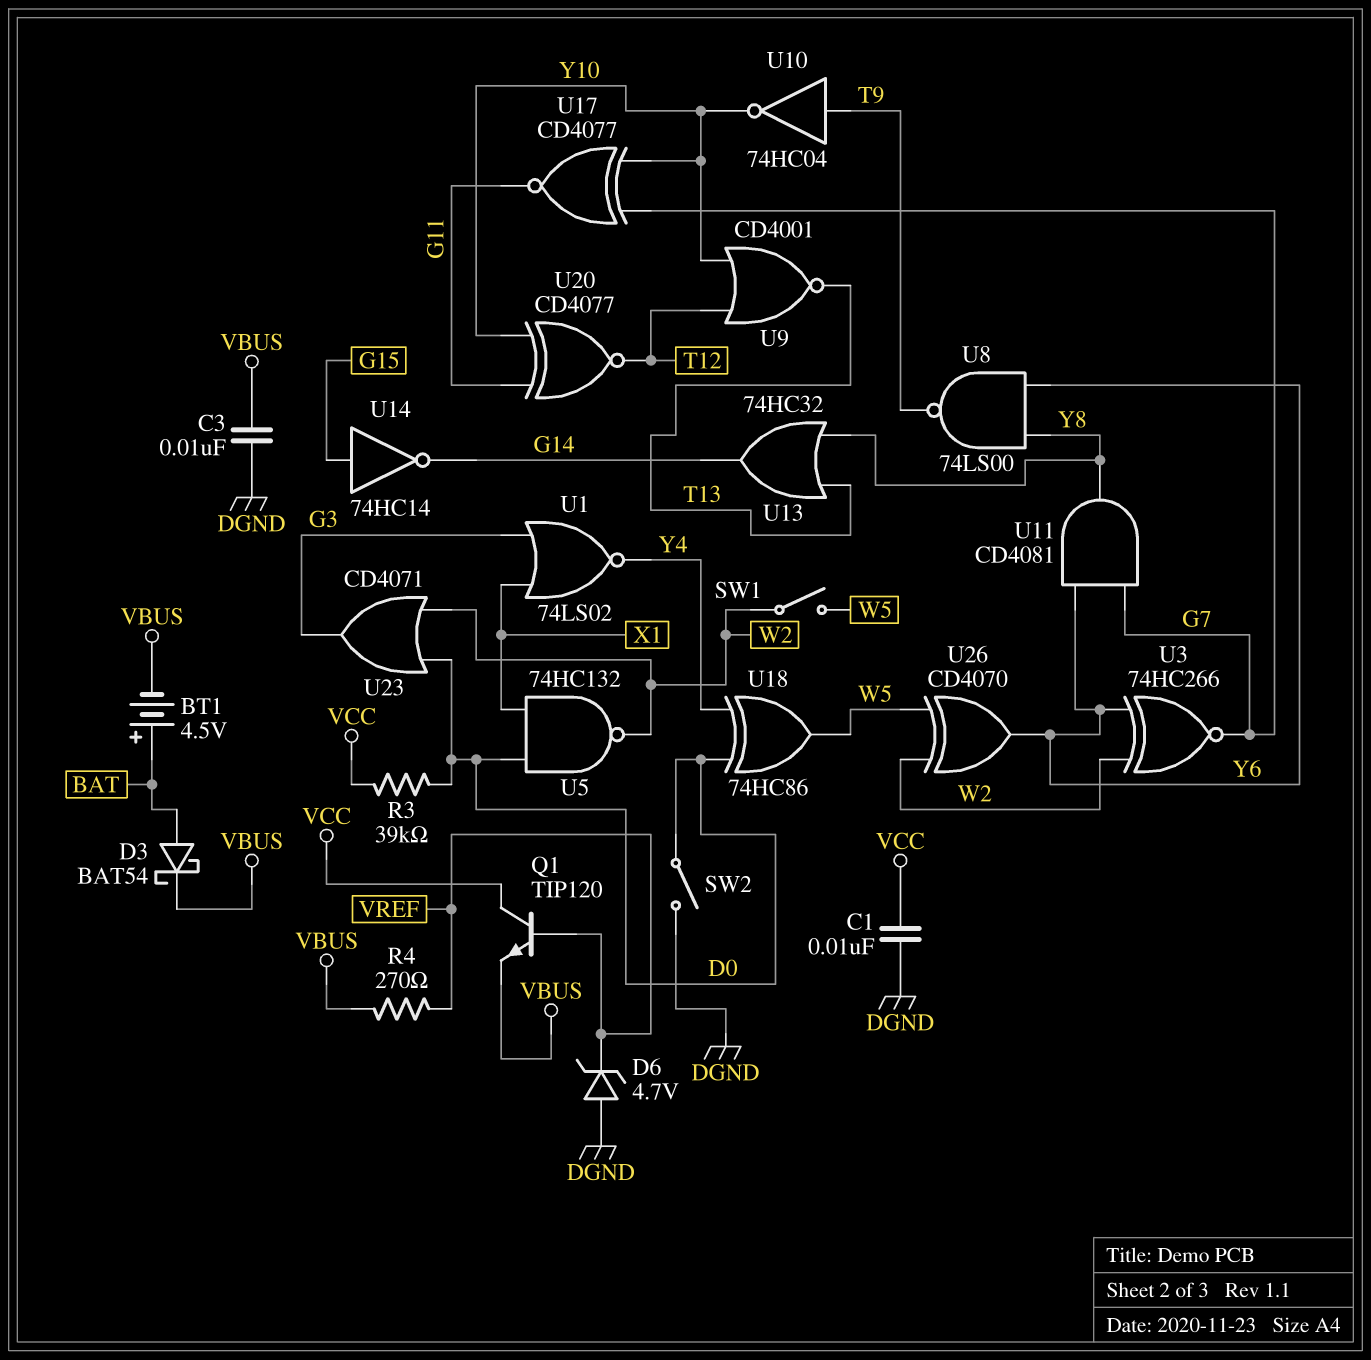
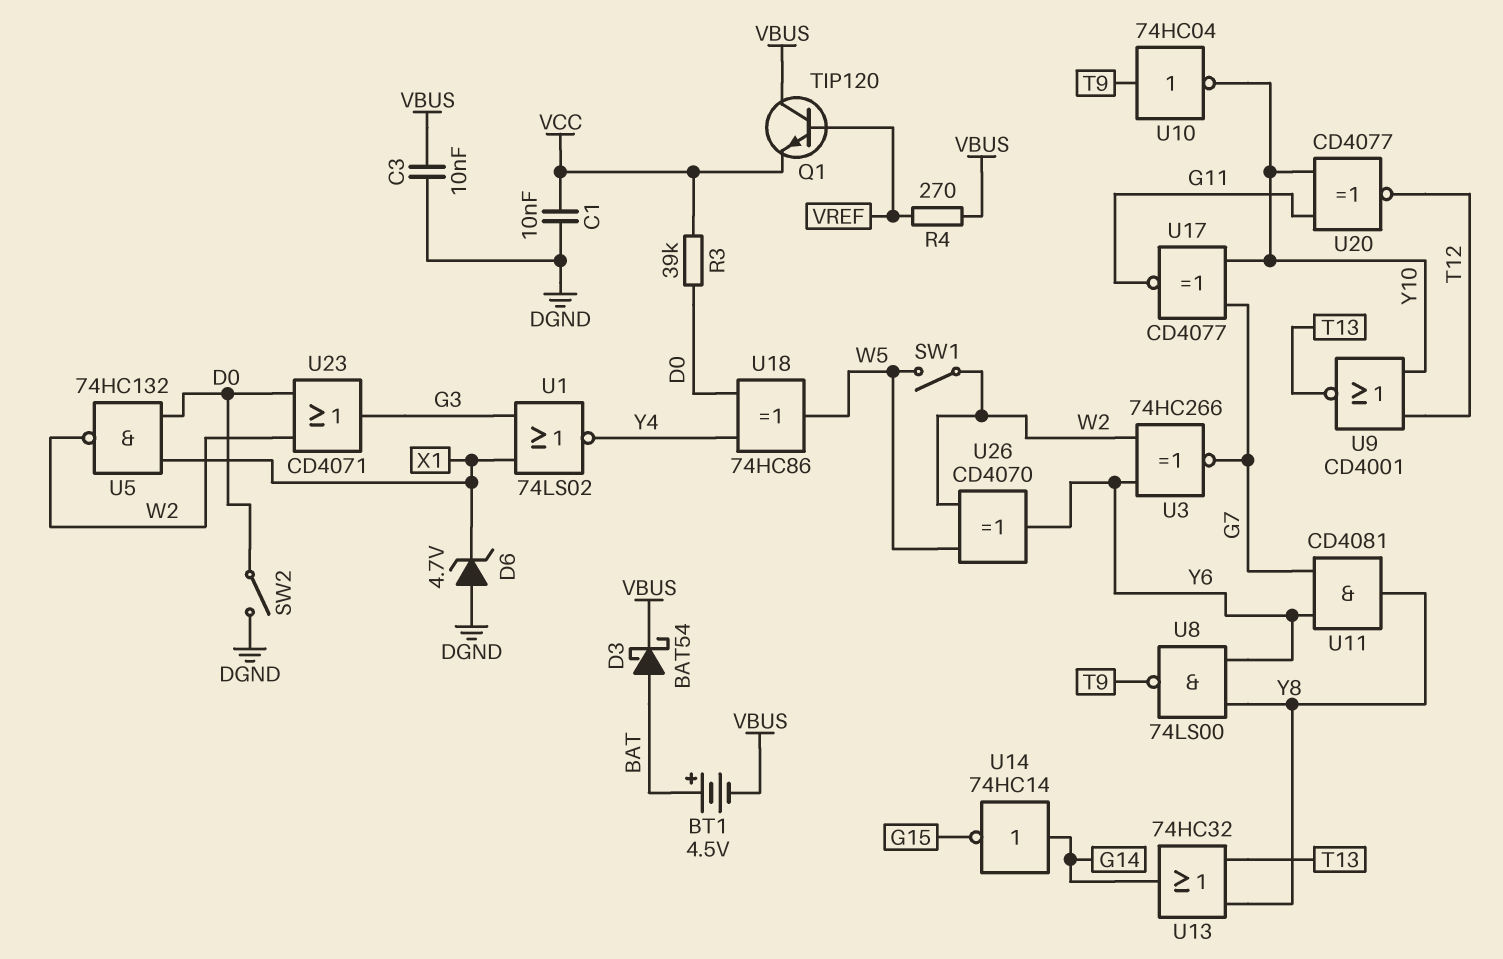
D6: zener 4.7V (A DGND, K VREF) -> zener 4.7V (A DGND, K X1)
Q1: NPN TIP120 (B VREF, C VCC, E VBUS) -> NPN TIP120 (B VREF, C VBUS, E VCC)
U14: NOT 74HC14 (in G15, out G14) -> NOT 74HC14 (in G14, out G15)

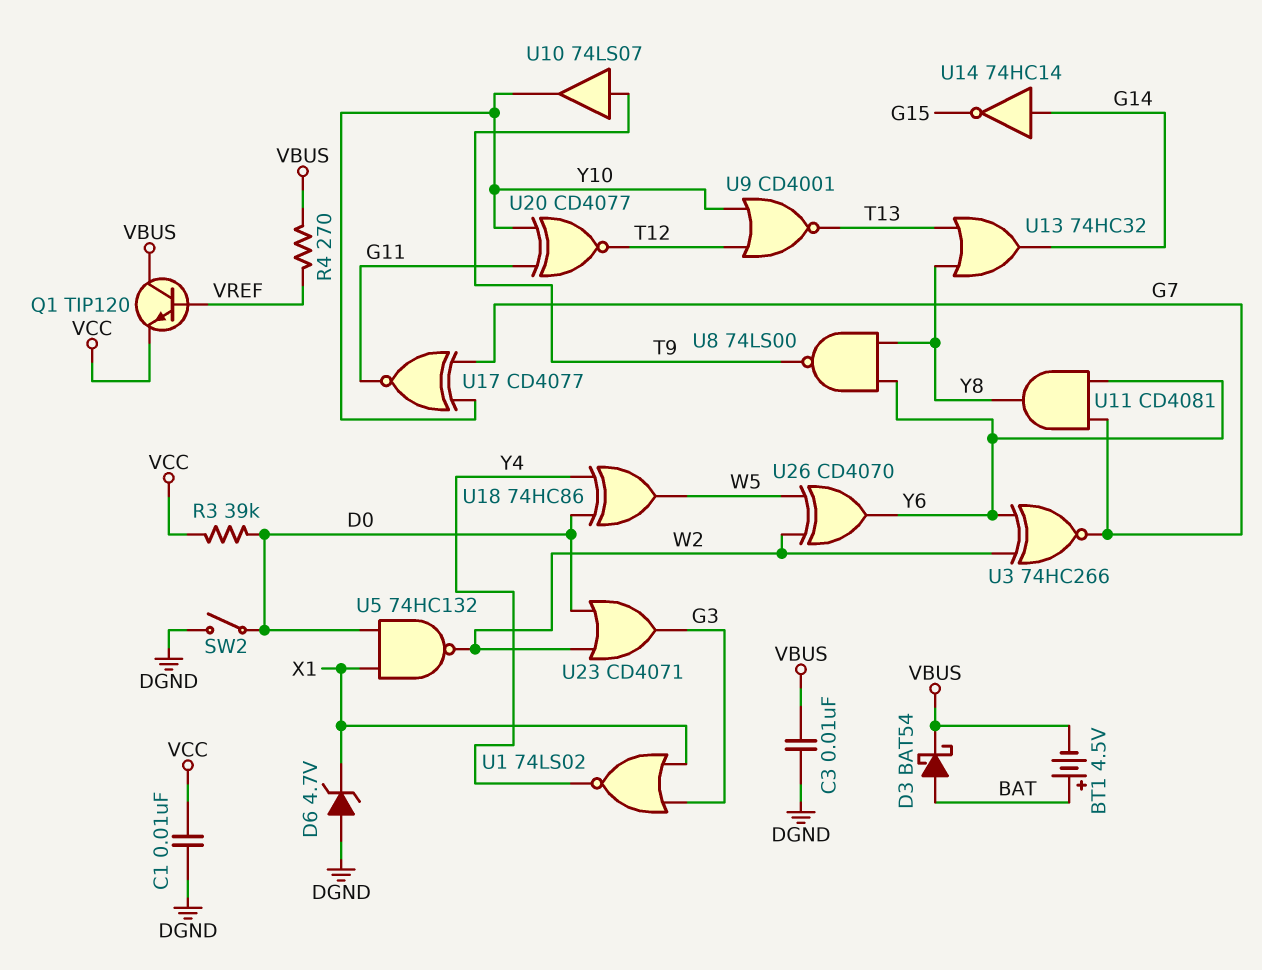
SW1: switch (W2, W5) -> none
U10: NOT 74HC04 (in T9, out Y10) -> buffer 74LS07 (in T9, out Y10)

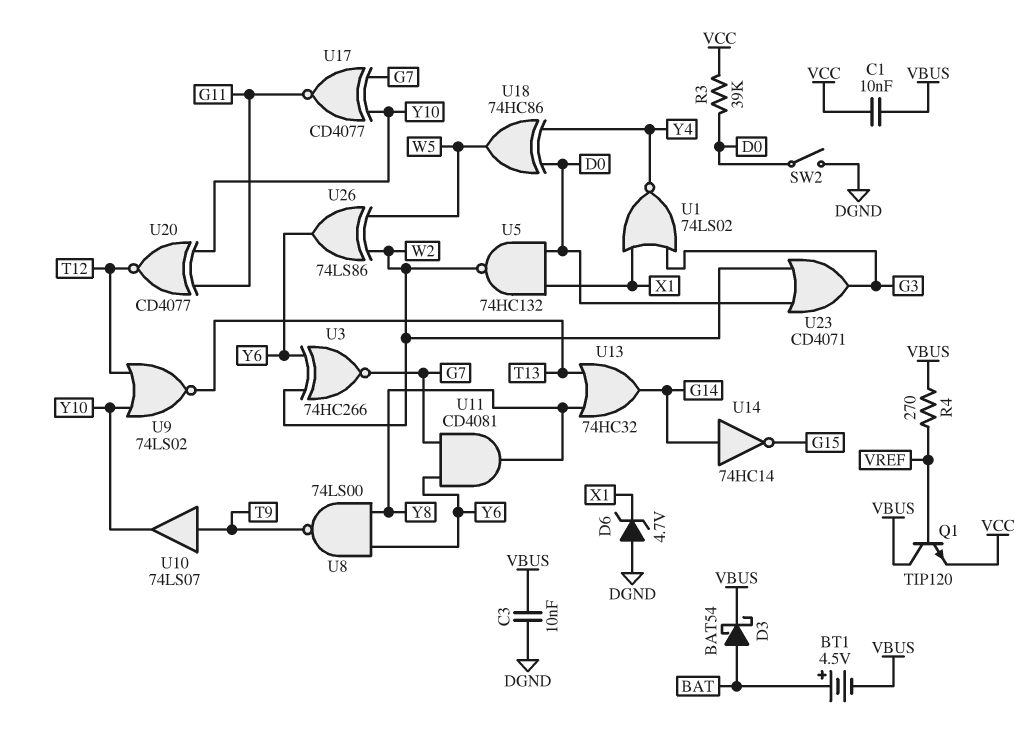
C1: 10nF (DGND, VCC) -> 10nF (VBUS, VCC)
U9: NOR CD4001 (in T12, in Y10, out T13) -> NOR 74LS02 (in T12, in Y10, out T13)
U26: XOR CD4070 (in W2, in W5, out Y6) -> XOR 74LS86 (in W2, in W5, out Y6)

